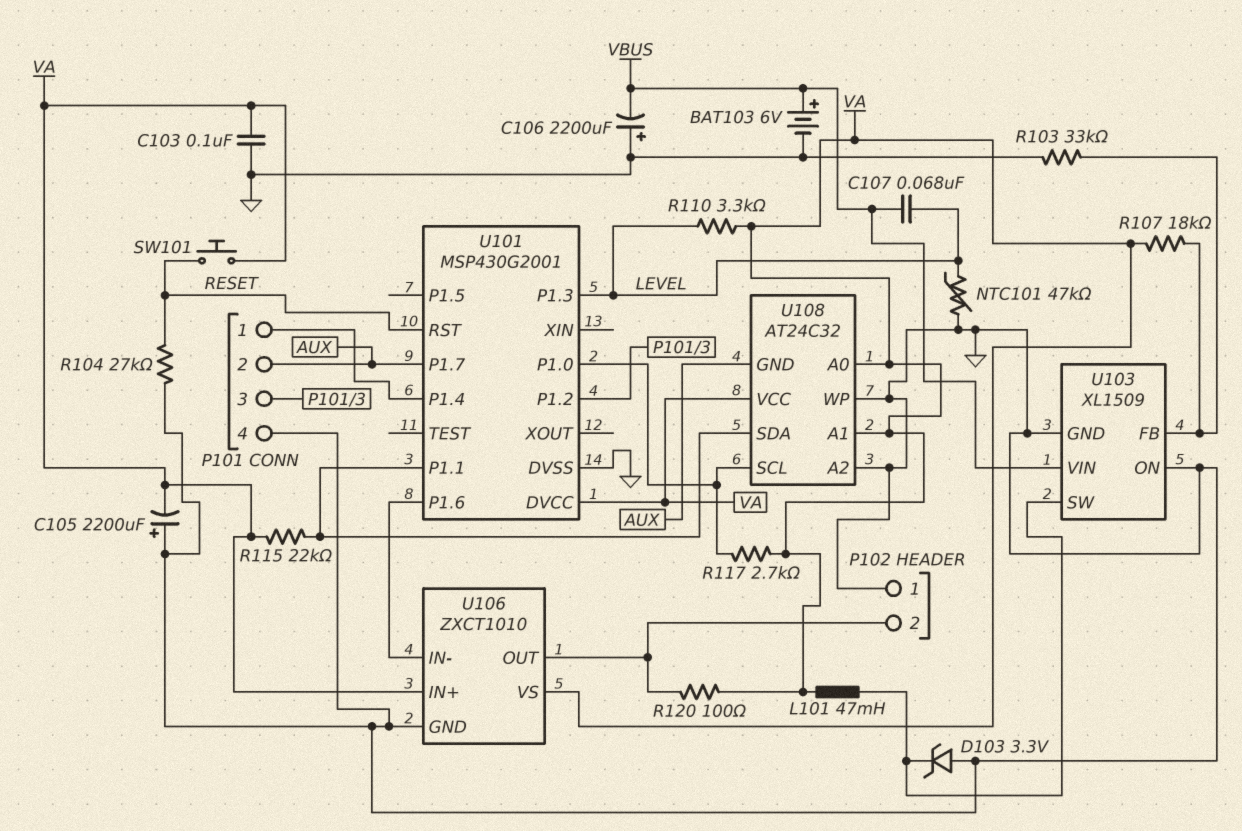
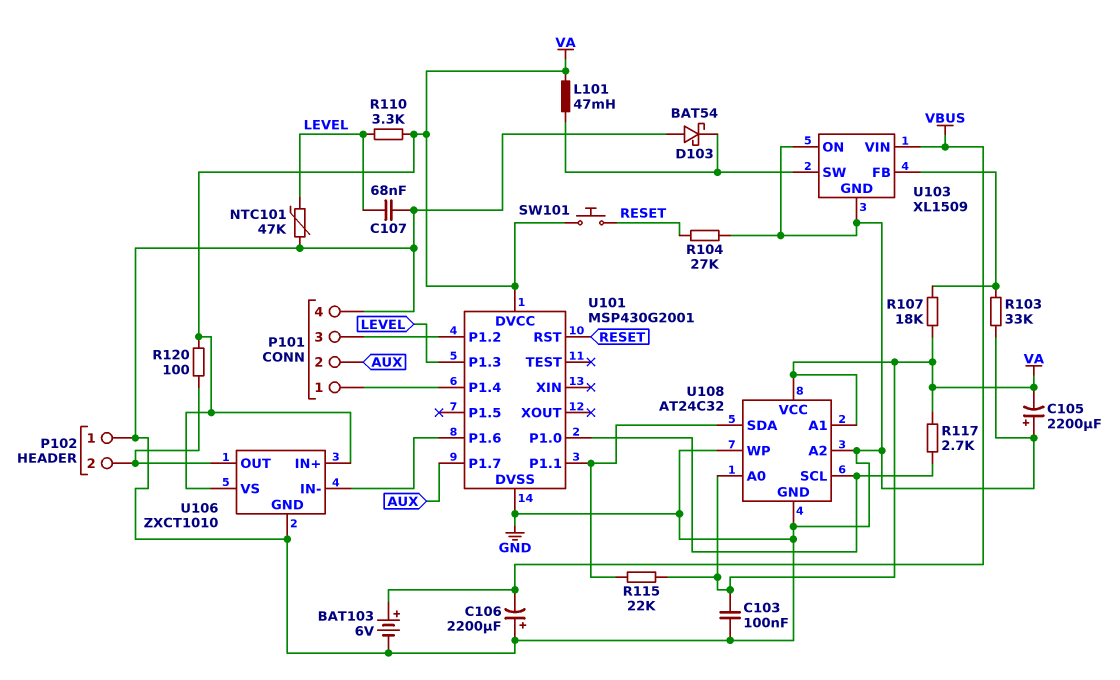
C107: 68nF (LEVEL, VBUS) -> 68nF (GND, LEVEL)
D103: zener 3.3V (A GND, K U103/SW) -> schottky BAT54 (A GND, K U103/SW)
U108 pin GND: AUX -> GND

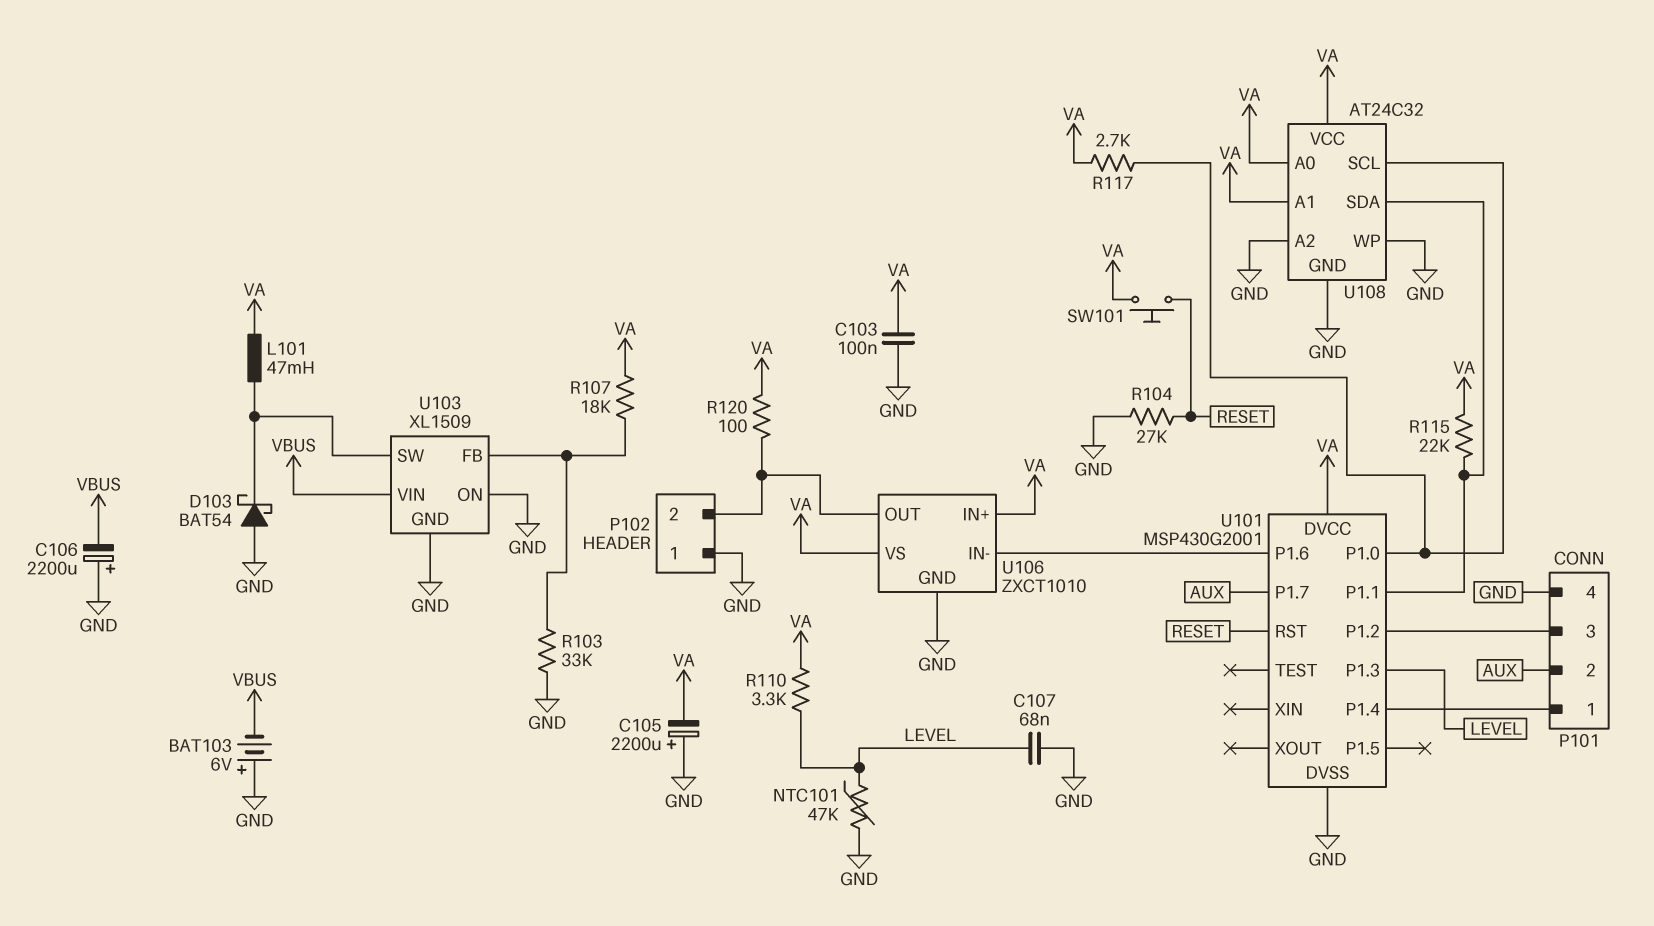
BAT103: 6V (plus VBUS, minus GND) -> 6V (plus GND, minus VBUS)

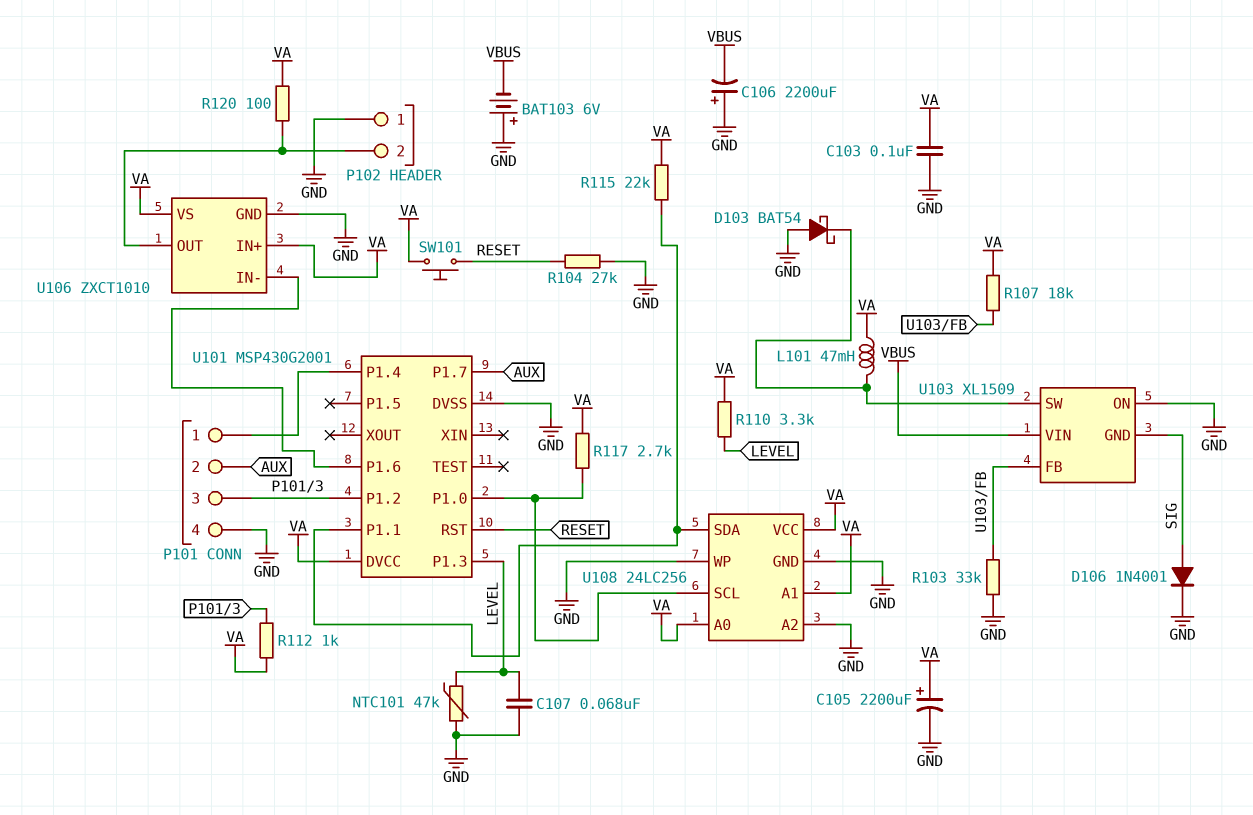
C105: 2200uF (plus GND, minus VA) -> 2200uF (plus VA, minus GND)
D106: none -> diode 1N4001 (A SIG, K GND)
R112: none -> 1k (P101/3, VA)
U103 pin GND: GND -> SIG
U108: AT24C32 -> 24LC256

